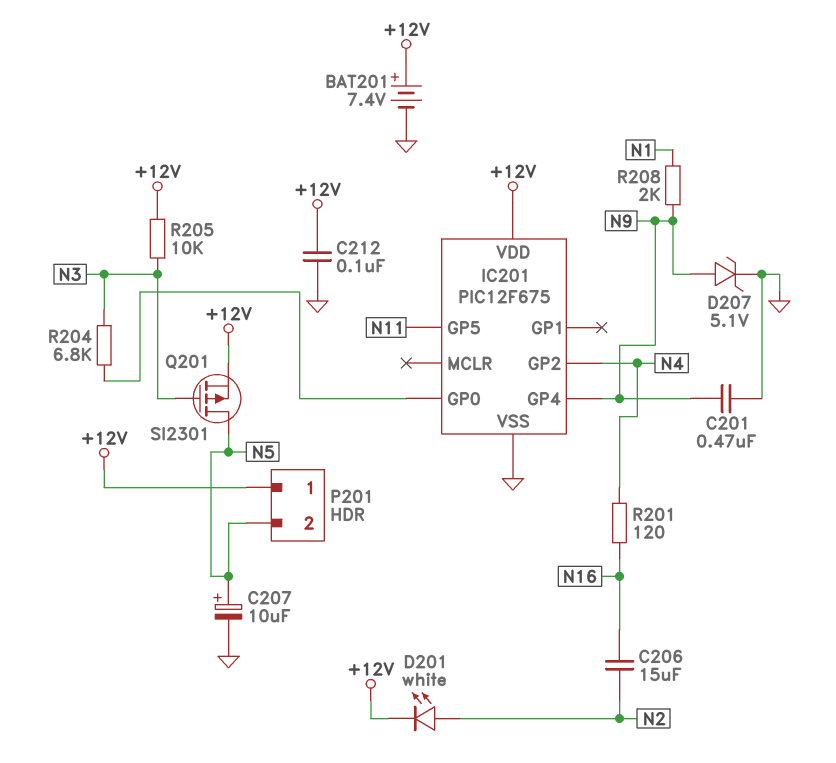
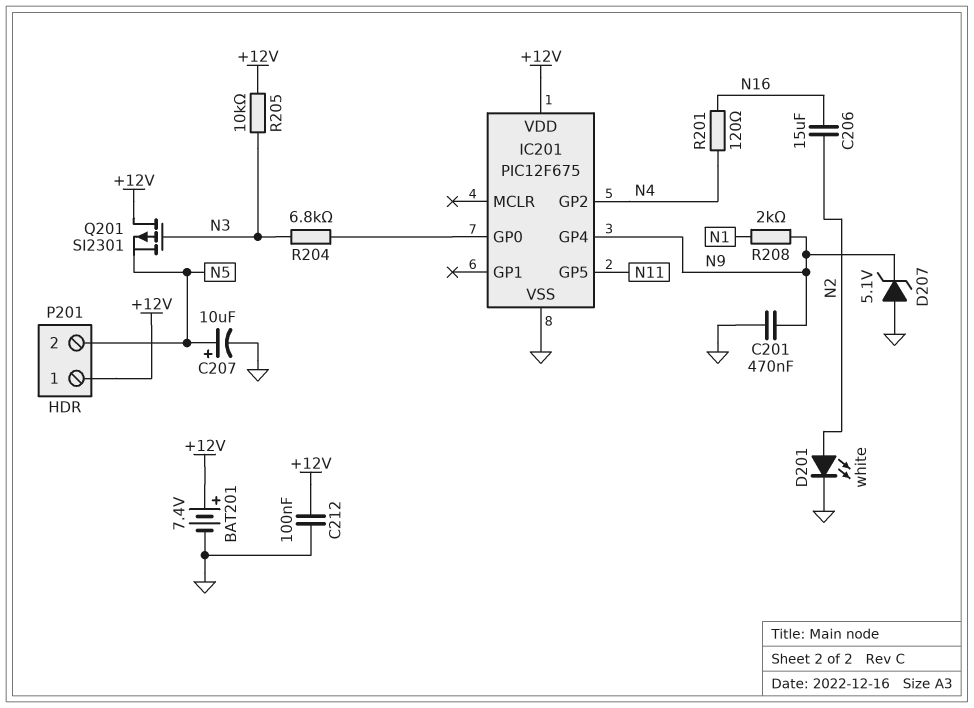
D201: LED white (A N2, K +12V) -> LED white (A N2, K GND)
D207: zener 5.1V (A N9, K GND) -> zener 5.1V (A GND, K N9)
Q201: PMOS SI2301 (G N3, D N5, S +12V) -> PMOS SI2301 (G N3, D +12V, S N5)

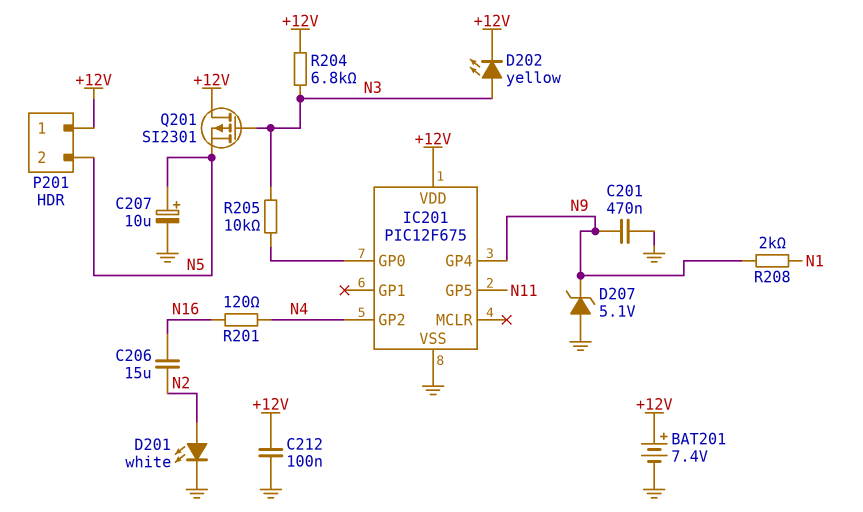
D202: none -> LED yellow (A N3, K +12V)
R204: 6.8k (IC201/GP0, N3) -> 6.8k (+12V, N3)
R205: 10k (+12V, N3) -> 10k (IC201/GP0, N3)

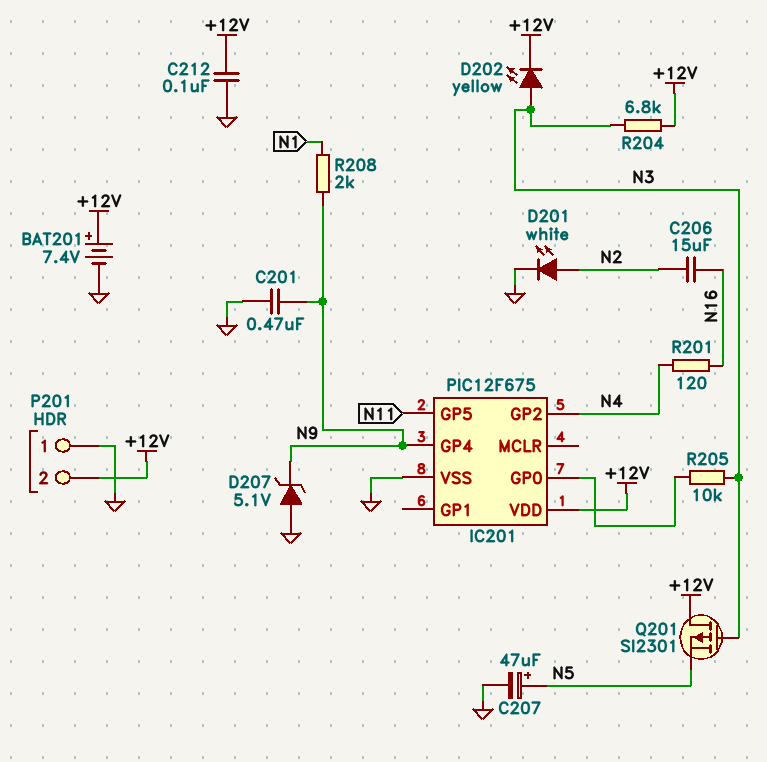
C207: 10uF (plus N5, minus GND) -> 47uF (plus N5, minus GND)
P201 pin 1: +12V -> GND
P201 pin 2: N5 -> +12V

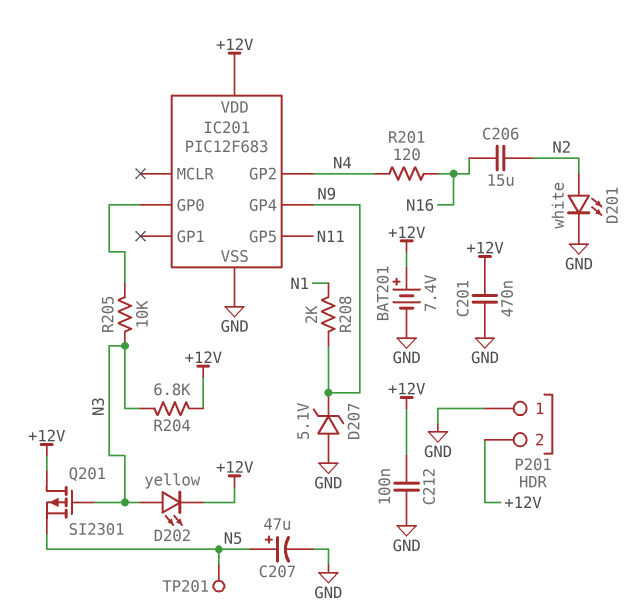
C201: 470nF (GND, N9) -> 470nF (+12V, GND)
IC201: PIC12F675 -> PIC12F683
TP201: none -> test point (N5)

